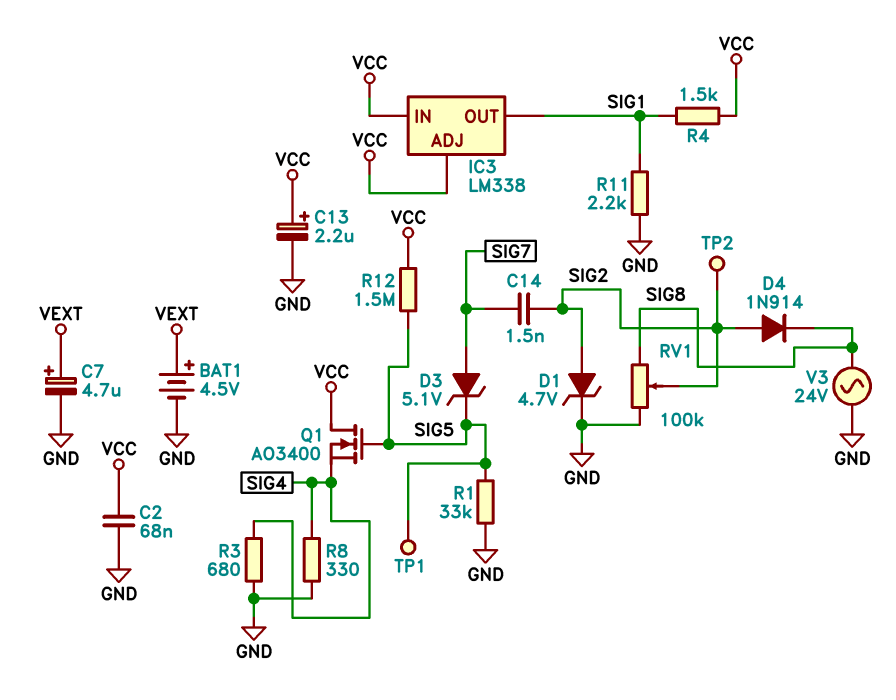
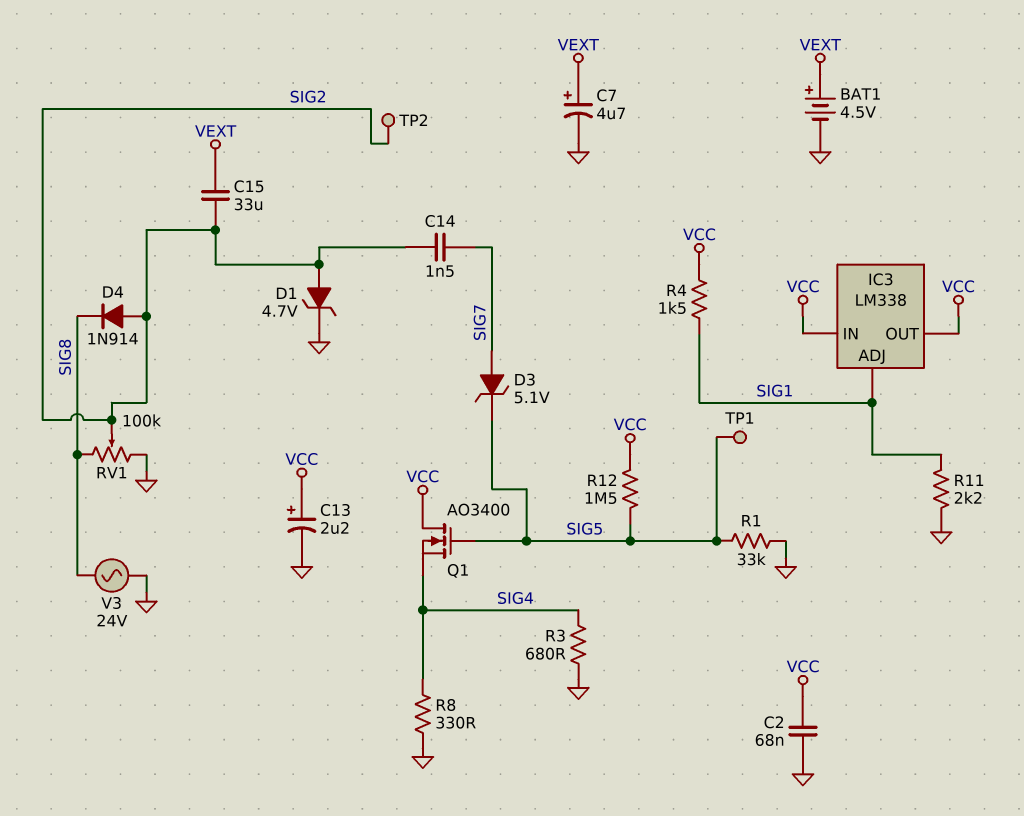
C15: none -> 33uF (SIG2, VEXT)
IC3 pin ADJ: VCC -> SIG1
IC3 pin OUT: SIG1 -> VCC

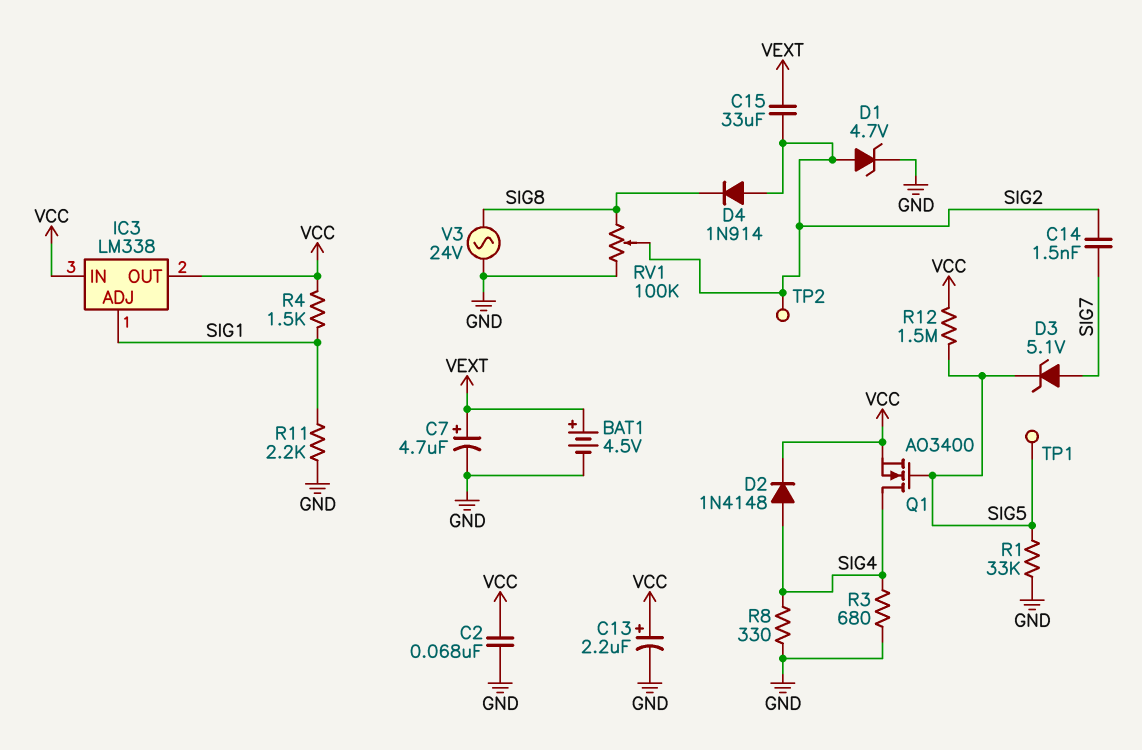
D2: none -> diode 1N4148 (A SIG4, K VCC)
Q1: NMOS AO3400 (G SIG5, D VCC, S SIG4) -> NMOS AO3400 (G SIG5, D SIG4, S VCC)

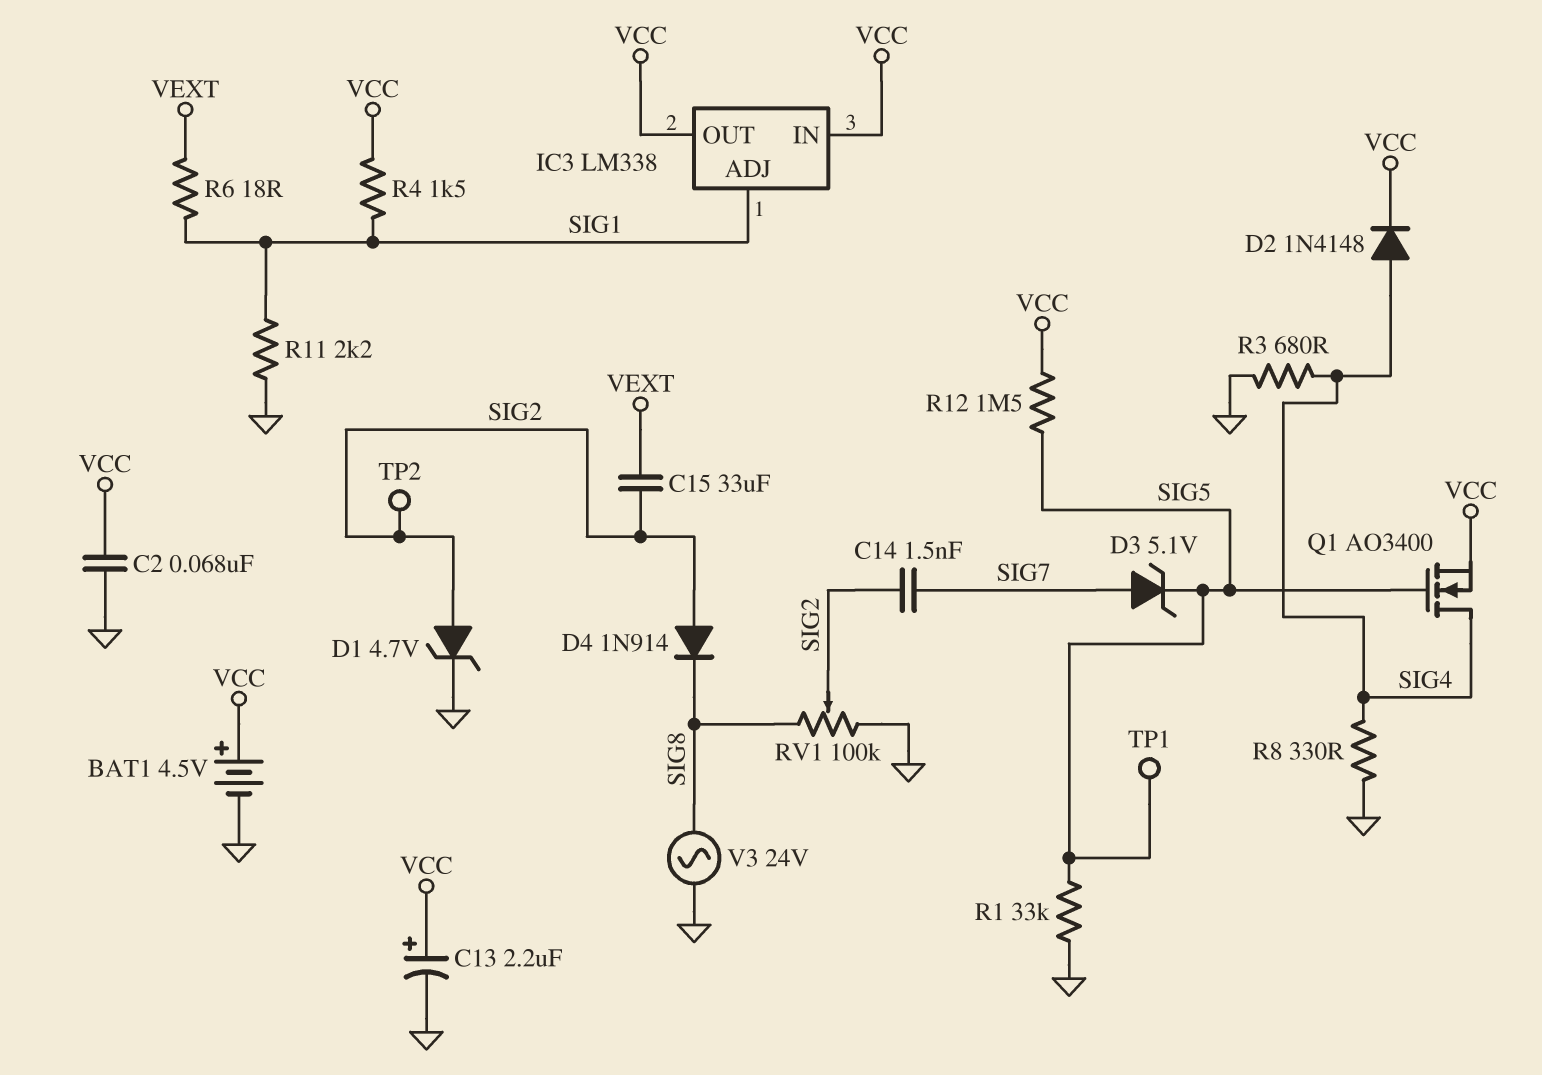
BAT1: 4.5V (plus VEXT, minus GND) -> 4.5V (plus VCC, minus GND)
C7: 4.7uF (plus VEXT, minus GND) -> none
R6: none -> 18 (SIG1, VEXT)

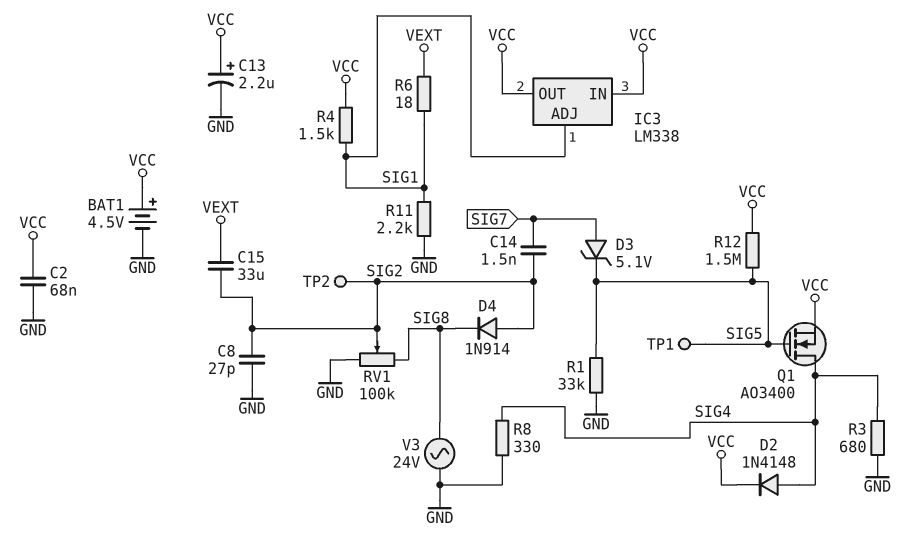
C8: none -> 27pF (GND, SIG2)
D1: zener 4.7V (A SIG2, K GND) -> none

